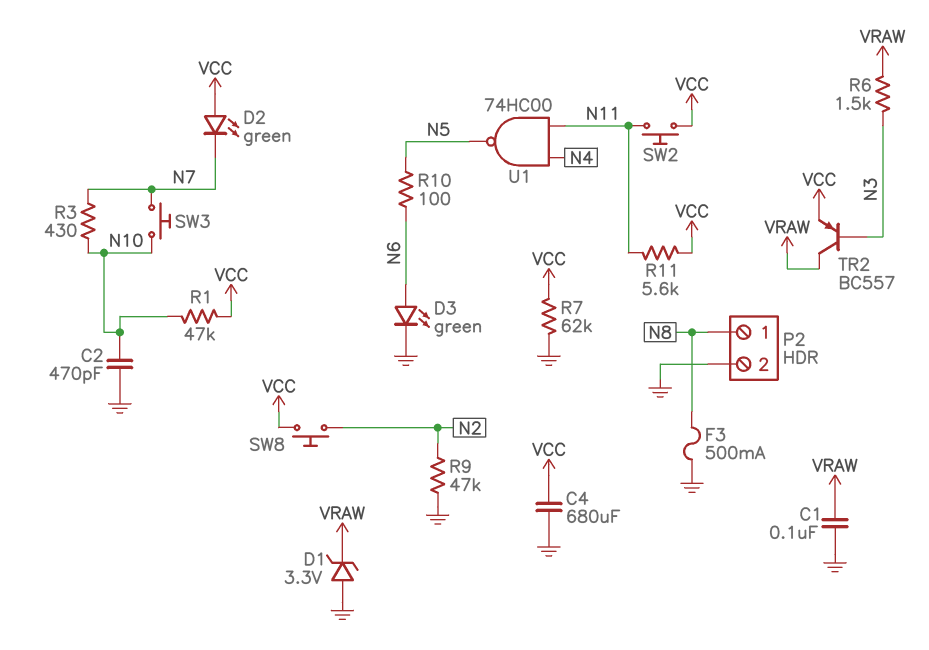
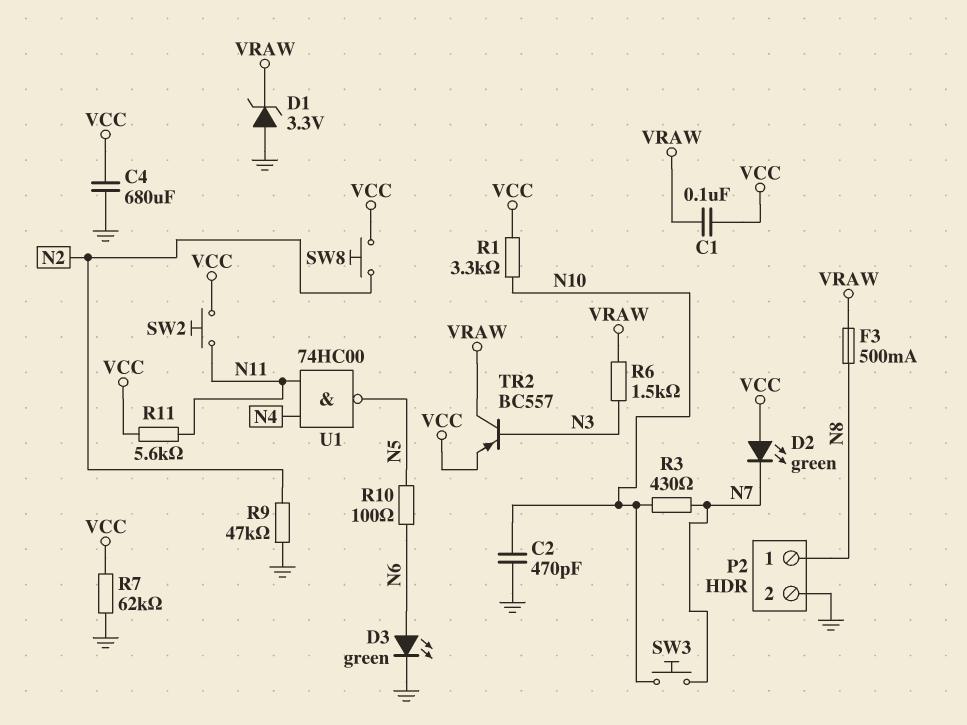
C1: 100nF (GND, VRAW) -> 100nF (VCC, VRAW)
F3: 500mA (GND, N8) -> 500mA (N8, VRAW)
R1: 47k (N10, VCC) -> 3.3k (N10, VCC)

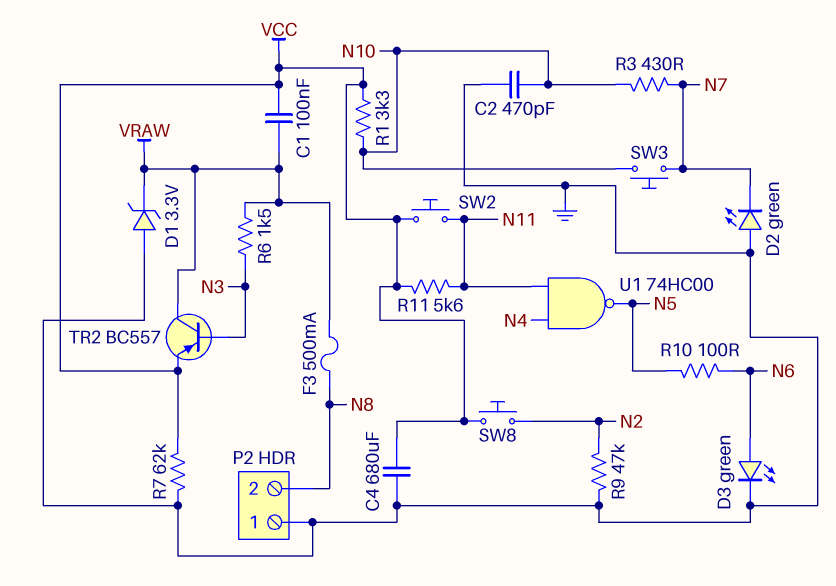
D2: LED green (A VCC, K N7) -> LED green (A GND, K N7)
P2 pin 1: N8 -> GND
P2 pin 2: GND -> N8

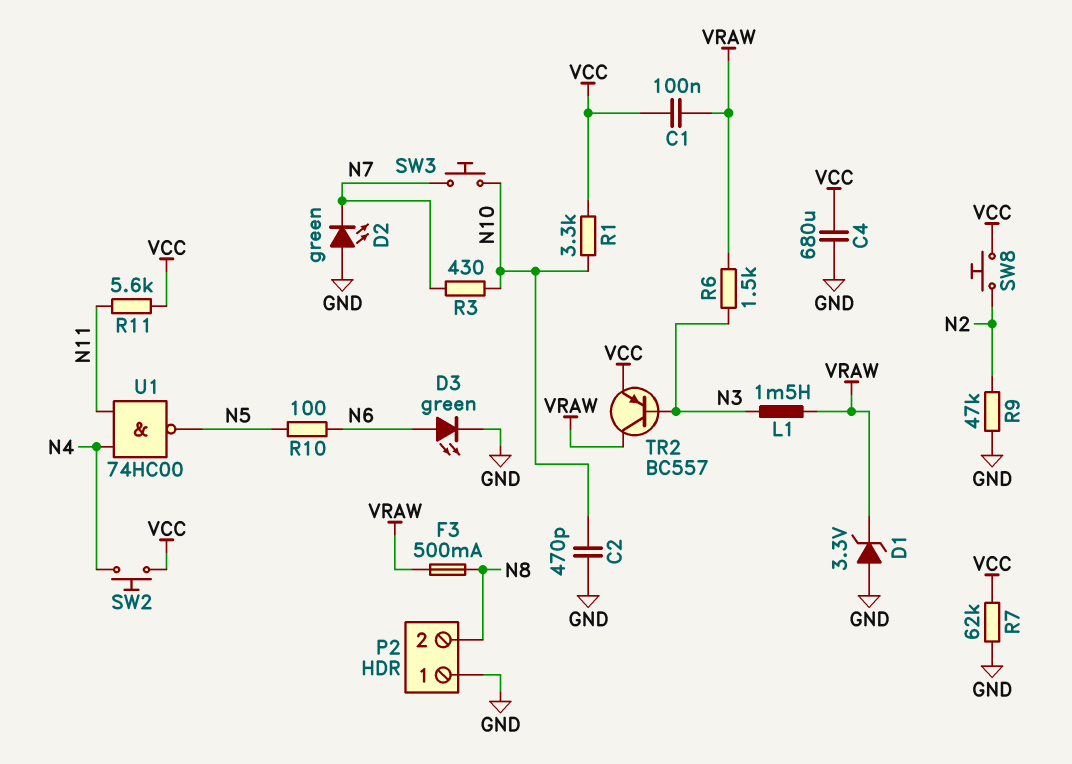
L1: none -> 1.5mH (N3, VRAW)
SW2: button (N11, VCC) -> button (N4, VCC)

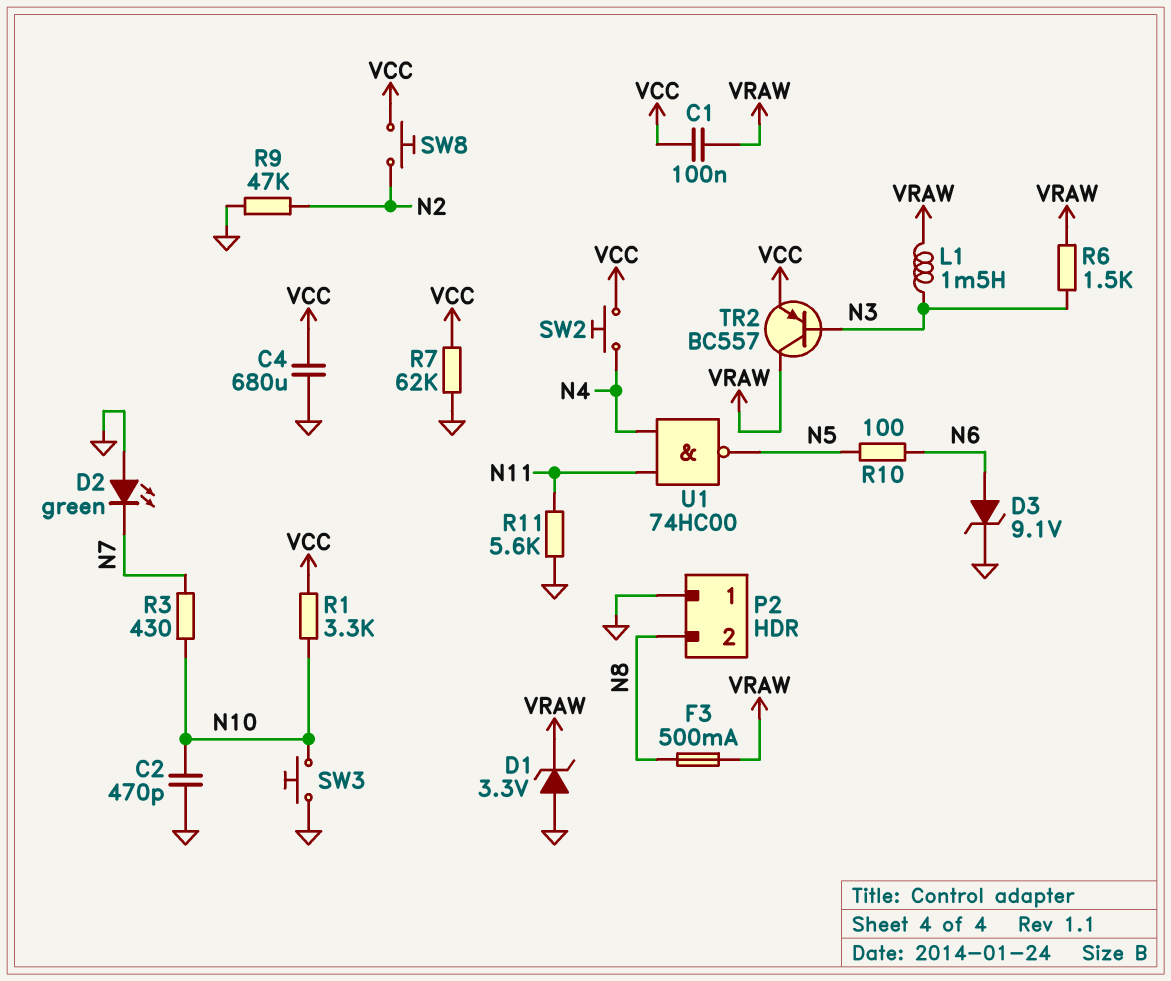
D3: LED green (A N6, K GND) -> zener 9.1V (A N6, K GND)
R11: 5.6k (N11, VCC) -> 5.6k (GND, N11)
SW3: button (N7, N10) -> button (GND, N10)

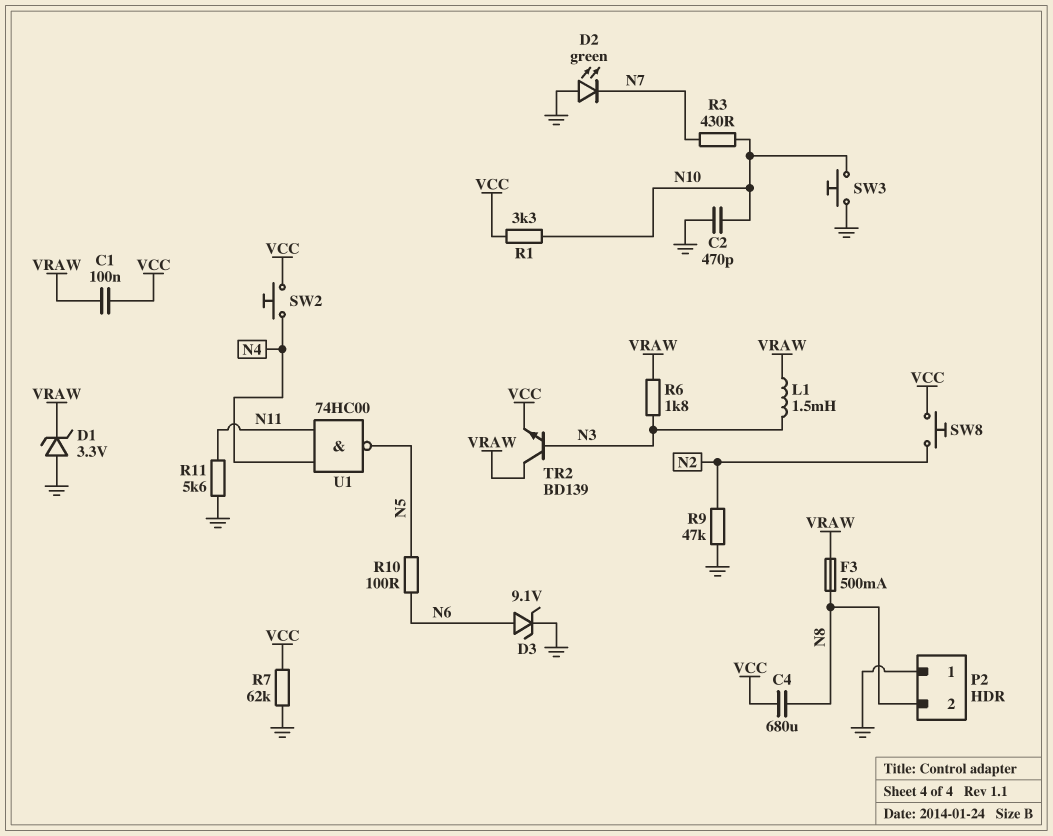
C4: 680uF (GND, VCC) -> 680uF (N8, VCC)
R6: 1.5k (N3, VRAW) -> 1.8k (N3, VRAW)
TR2: PNP BC557 (B N3, C VRAW, E VCC) -> NPN BD139 (B N3, C VRAW, E VCC)

